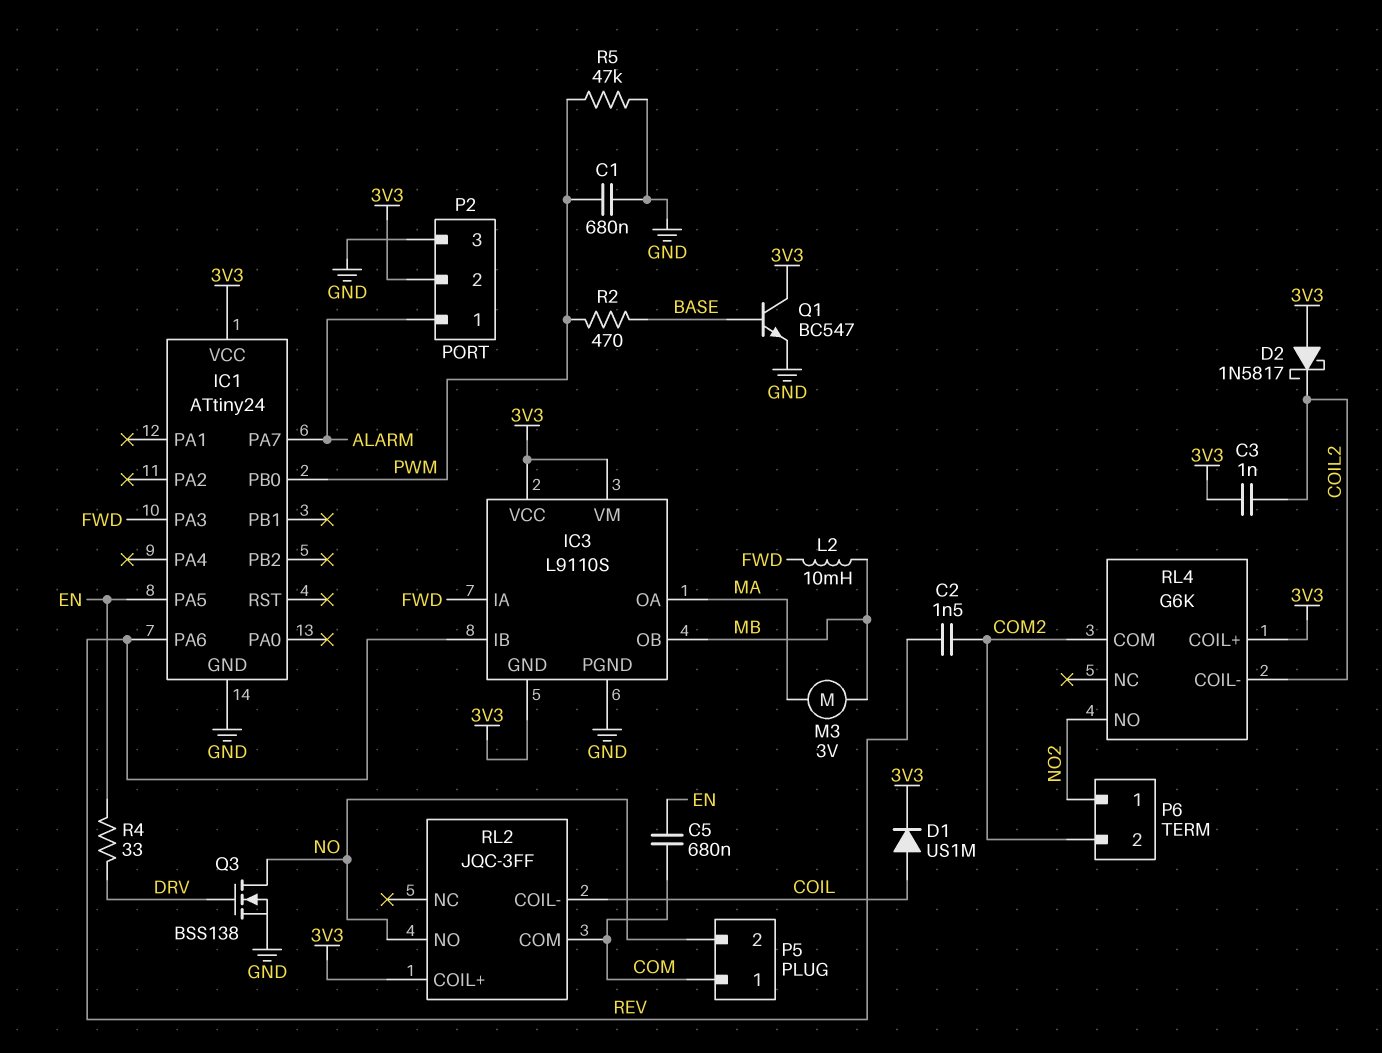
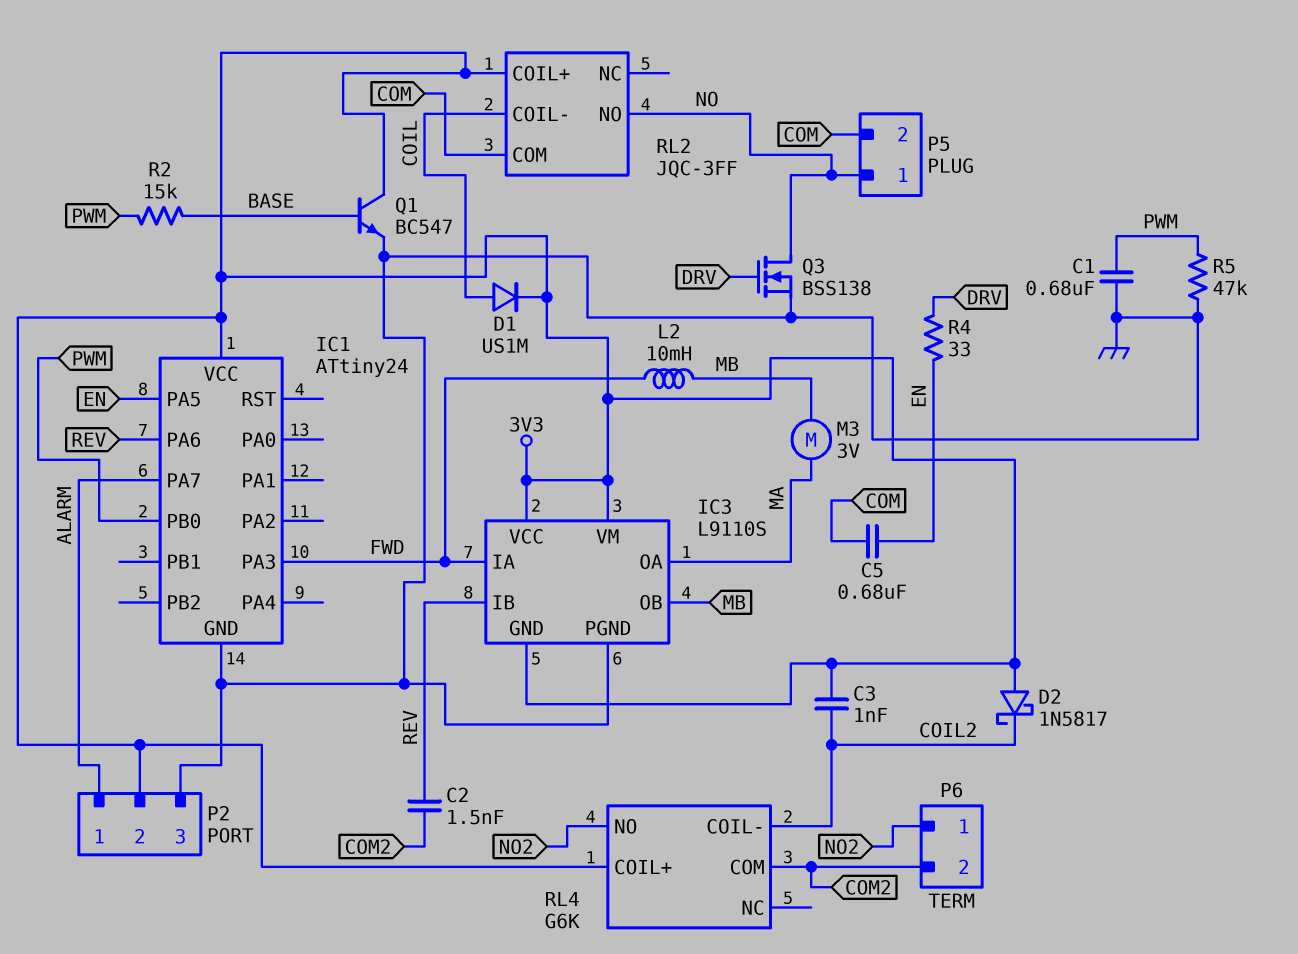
P5 pin 1: COM -> NO
P5 pin 2: NO -> COM
R2: 470 (BASE, PWM) -> 15k (BASE, PWM)

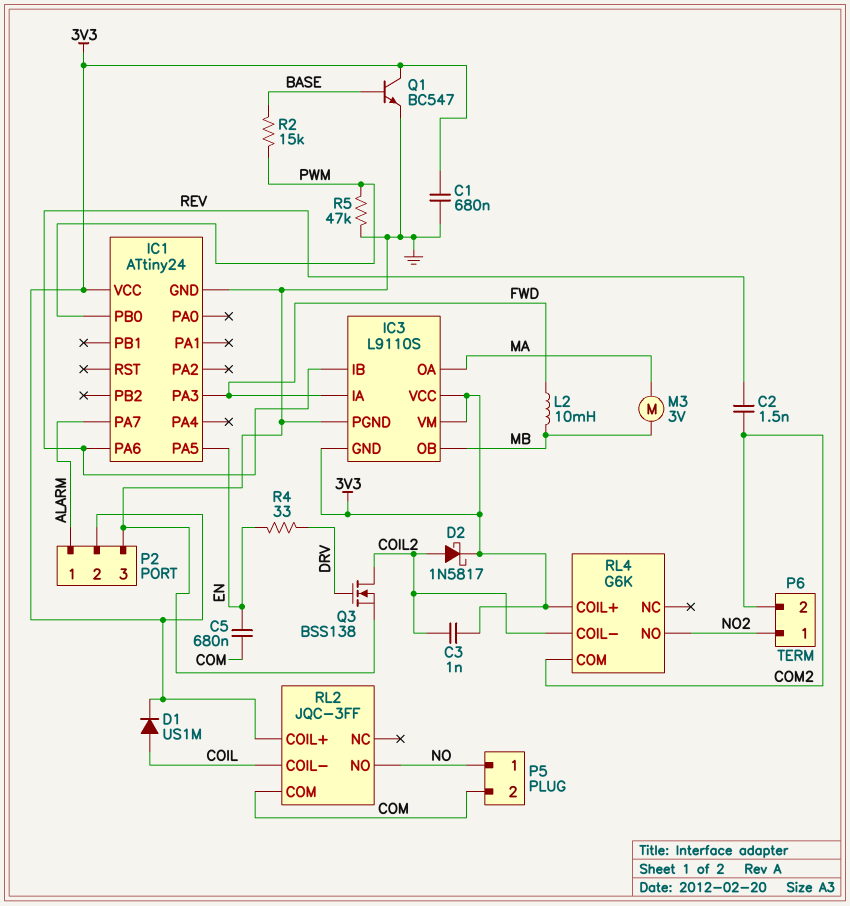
C1: 680nF (GND, PWM) -> 680nF (3V3, GND)
D2: schottky 1N5817 (A 3V3, K COIL2) -> schottky 1N5817 (A COIL2, K 3V3)
Q3: NMOS BSS138 (G DRV, D NO, S GND) -> NMOS BSS138 (G DRV, D COIL2, S GND)

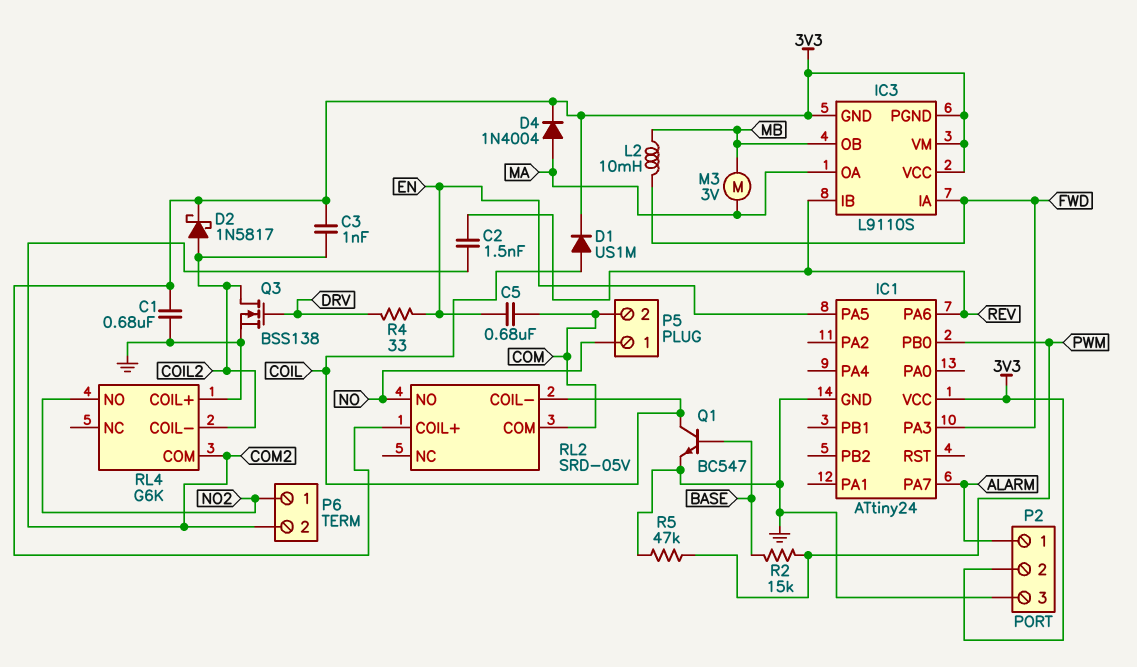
D4: none -> diode 1N4004 (A MA, K 3V3)
IC3 pin PGND: GND -> 3V3
Q1: NPN BC547 (B BASE, C 3V3, E GND) -> NPN BC547 (B BASE, C COIL, E GND)
RL2: JQC-3FF -> SRD-05V
RL4 pin COIL+: 3V3 -> GND

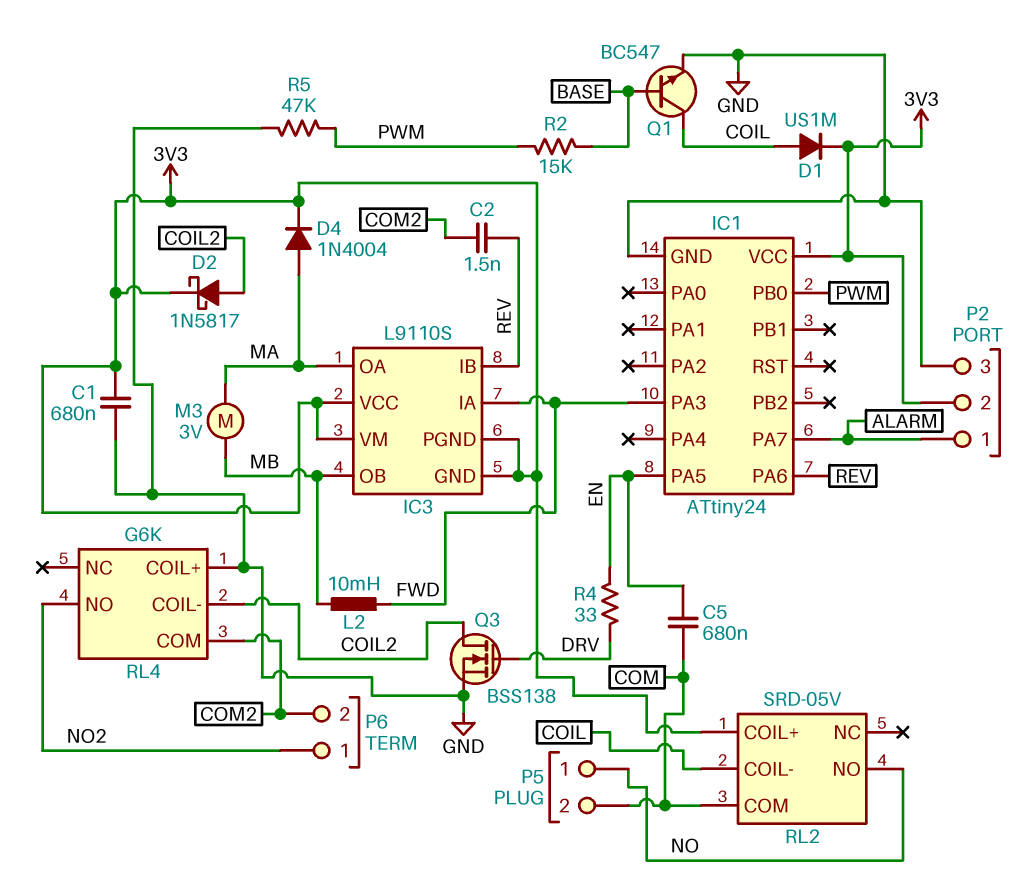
C3: 1nF (3V3, COIL2) -> none

